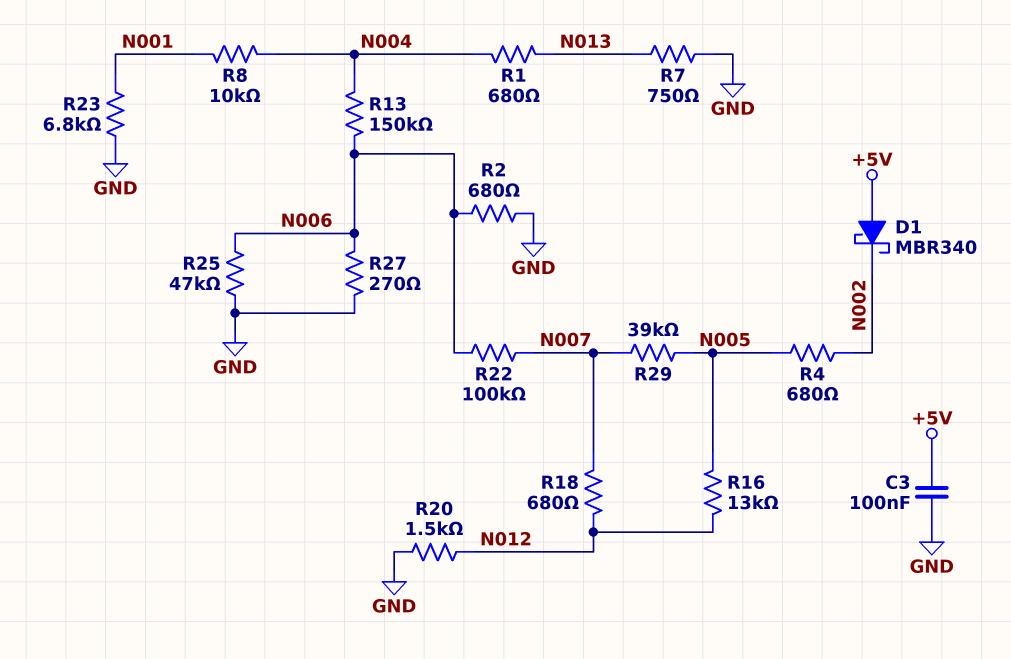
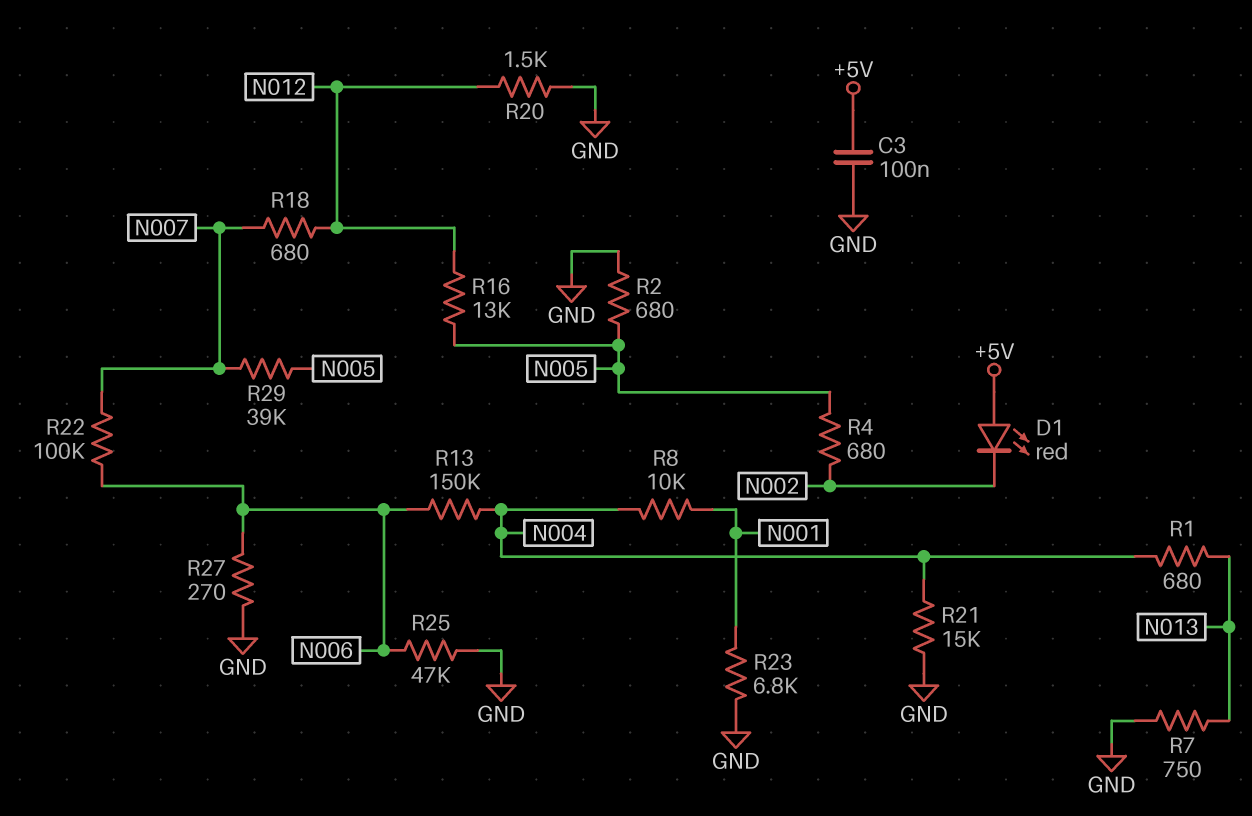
D1: schottky MBR340 (A +5V, K N002) -> LED red (A +5V, K N002)
R2: 680 (GND, N006) -> 680 (GND, N005)
R21: none -> 15k (GND, N004)

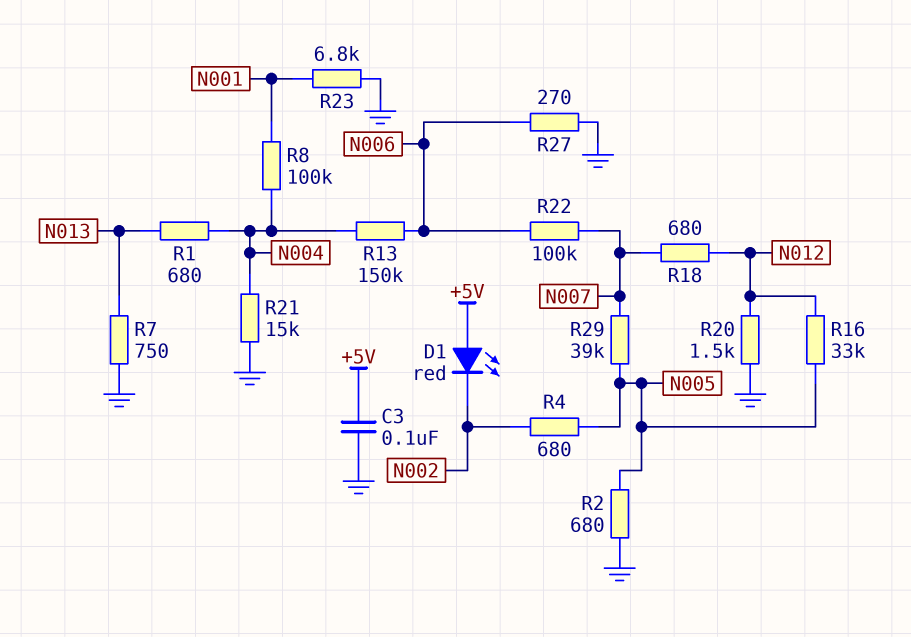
R8: 10k (N001, N004) -> 100k (N001, N004)
R16: 13k (N005, N012) -> 33k (N005, N012)
R25: 47k (GND, N006) -> none

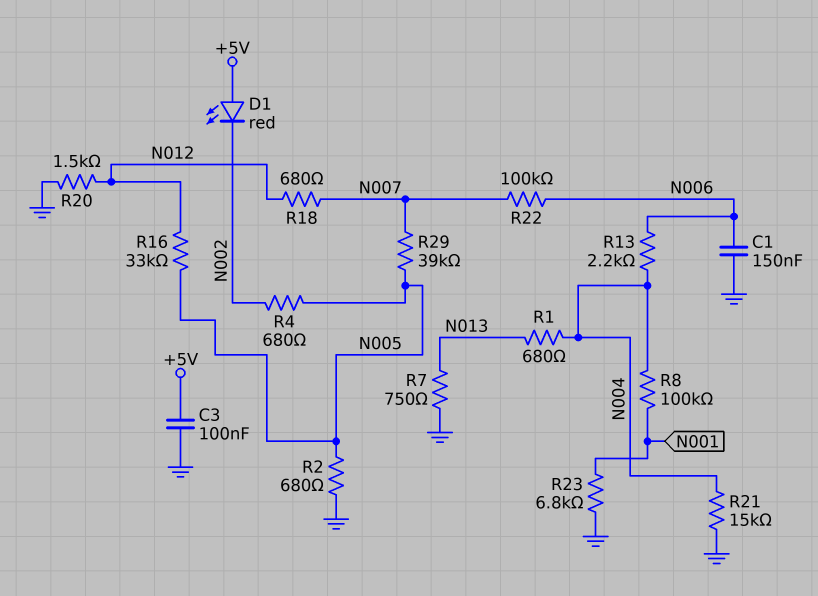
C1: none -> 150nF (GND, N006)
R13: 150k (N004, N006) -> 2.2k (N004, N006)
R27: 270 (GND, N006) -> none

